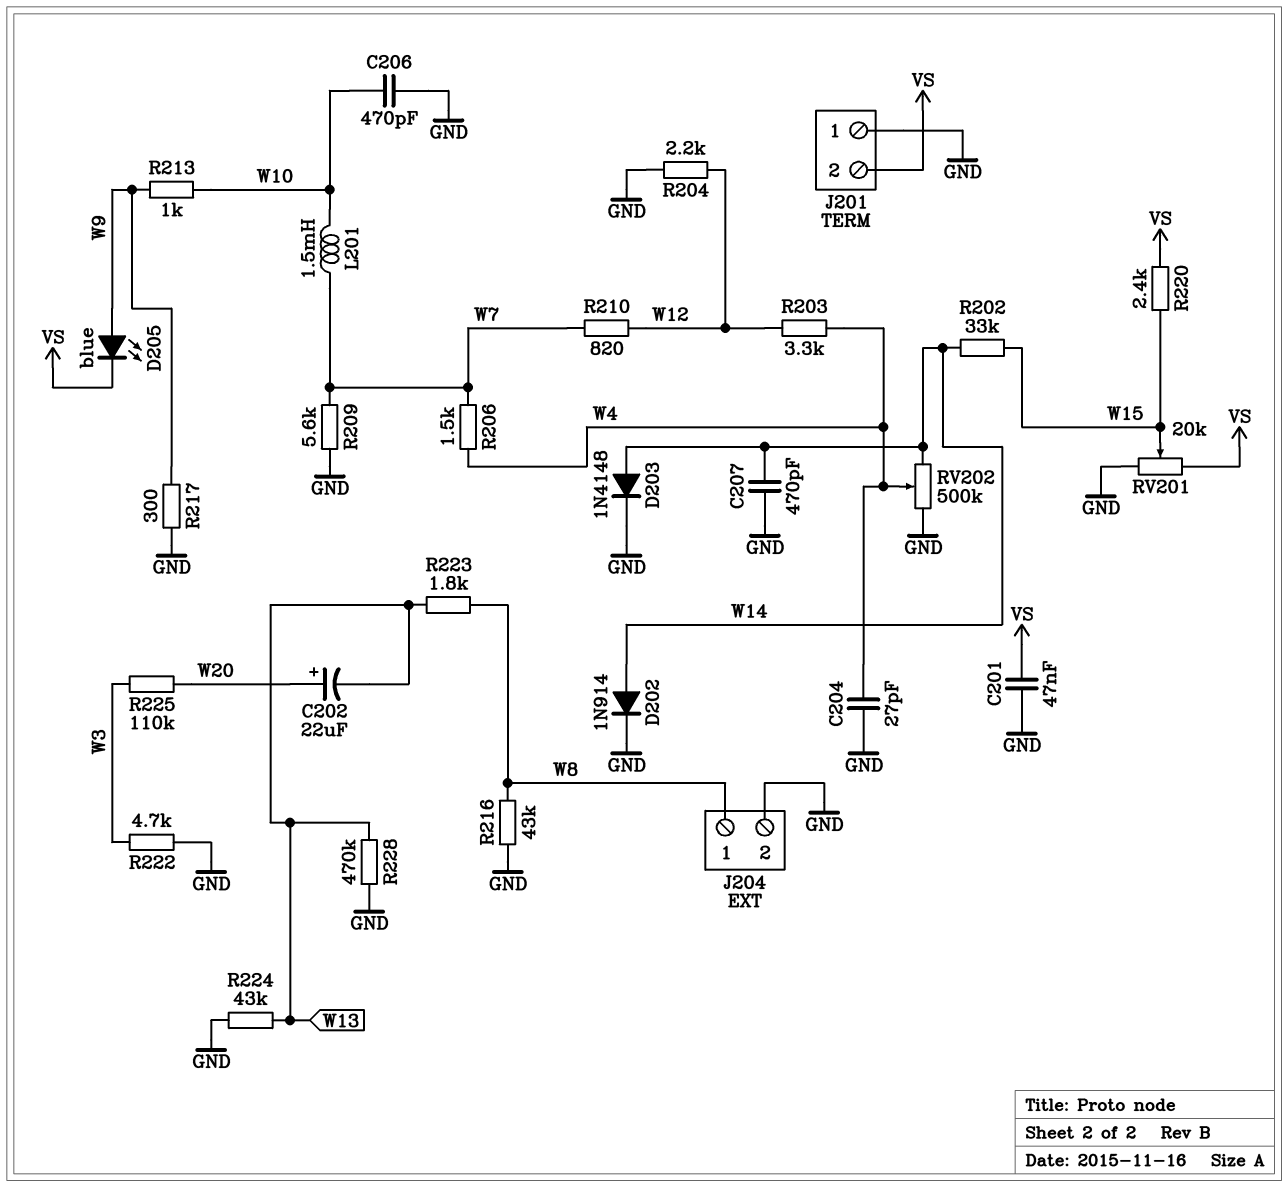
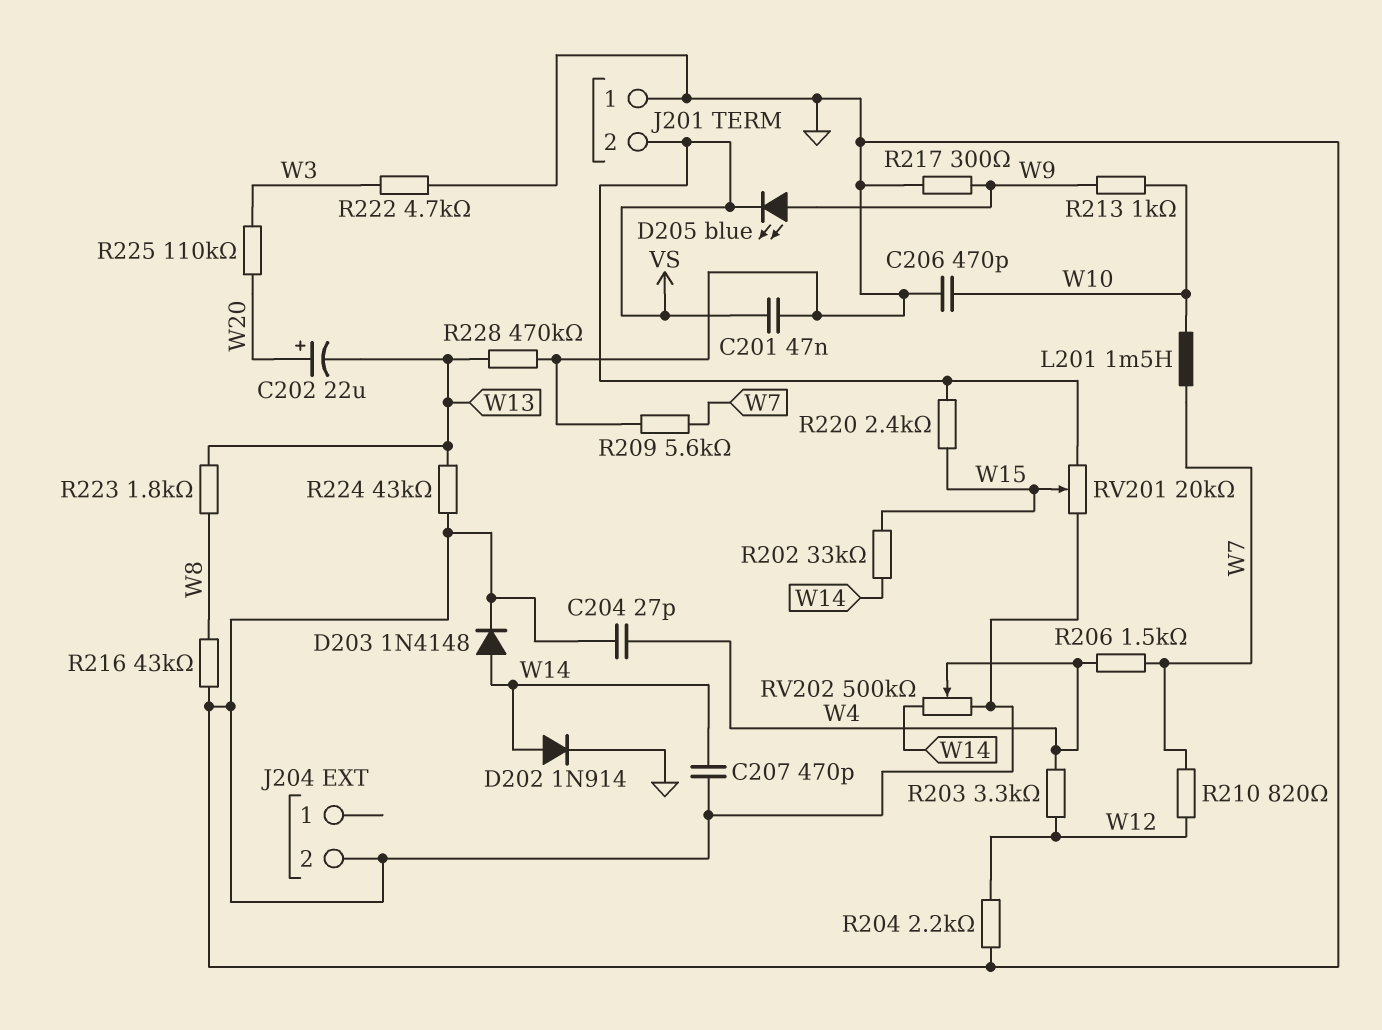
J204 pin 1: W8 -> none

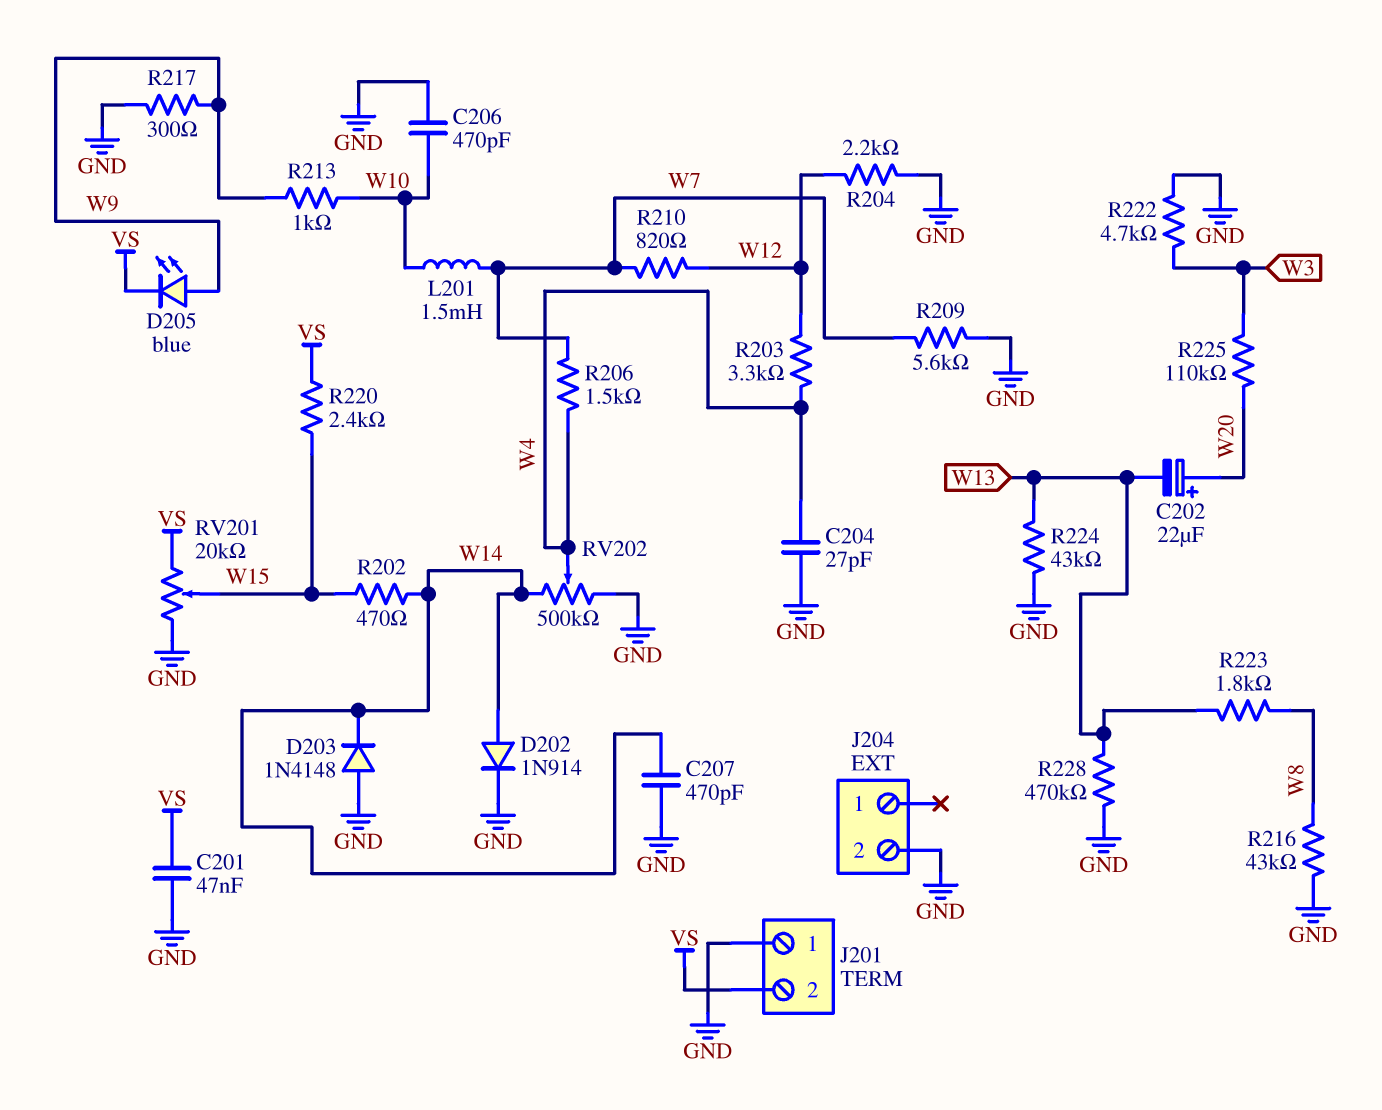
D203: diode 1N4148 (A W14, K GND) -> diode 1N4148 (A GND, K W14)
R202: 33k (W14, W15) -> 470 (W14, W15)

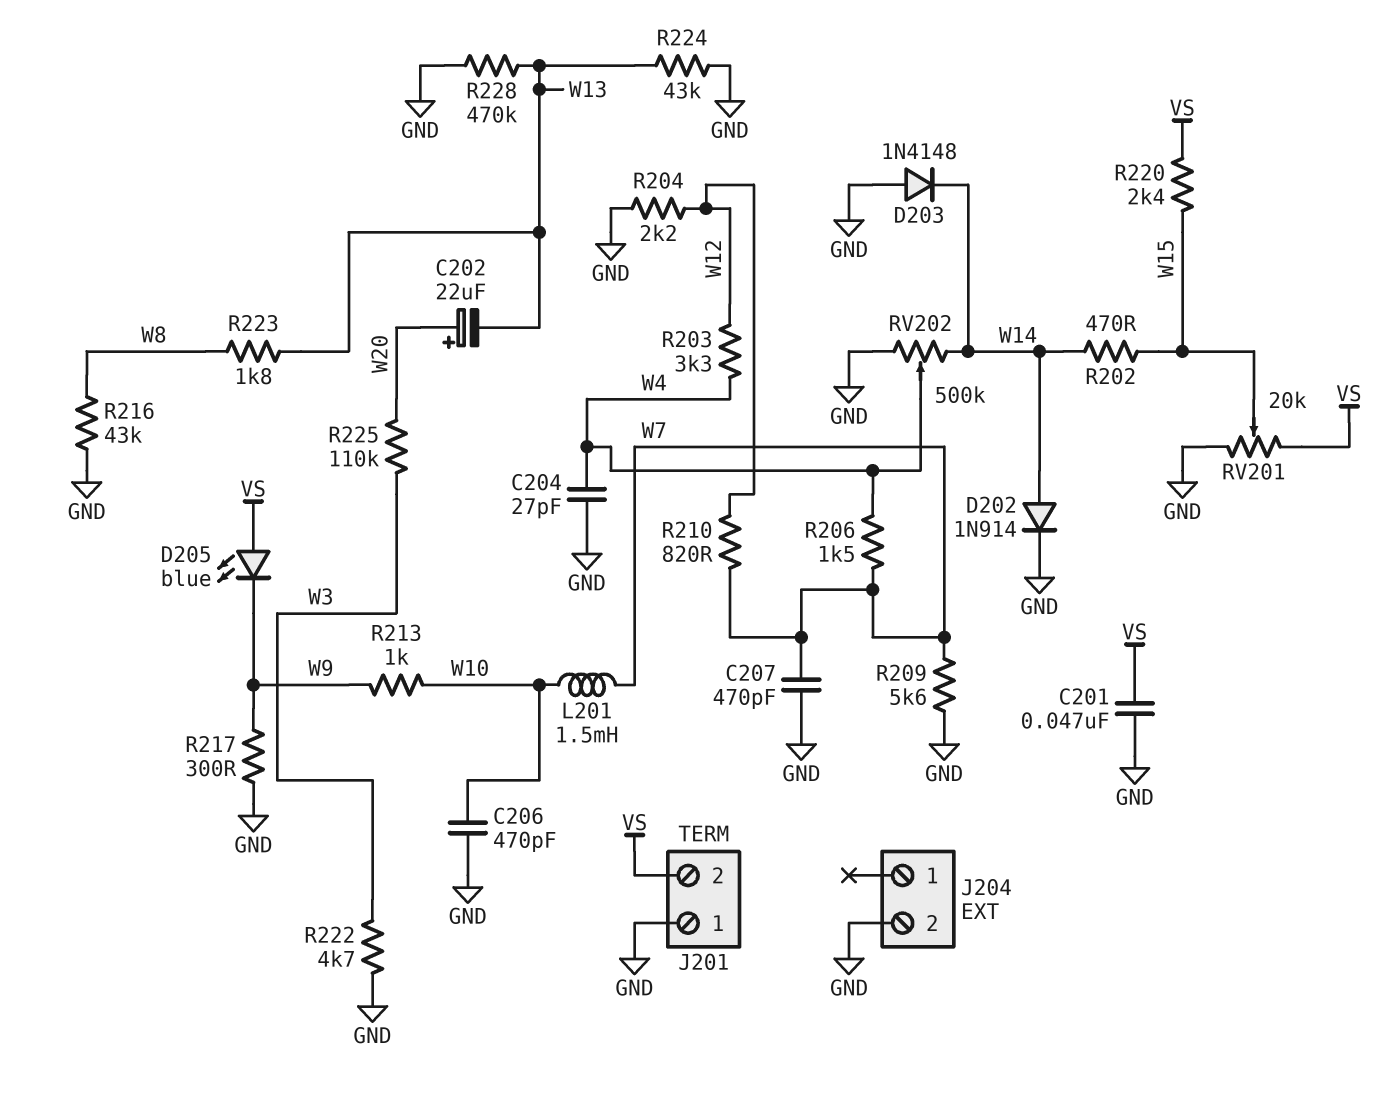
C207: 470pF (GND, W14) -> 470pF (GND, W7)
D205: LED blue (A W9, K VS) -> LED blue (A VS, K W9)

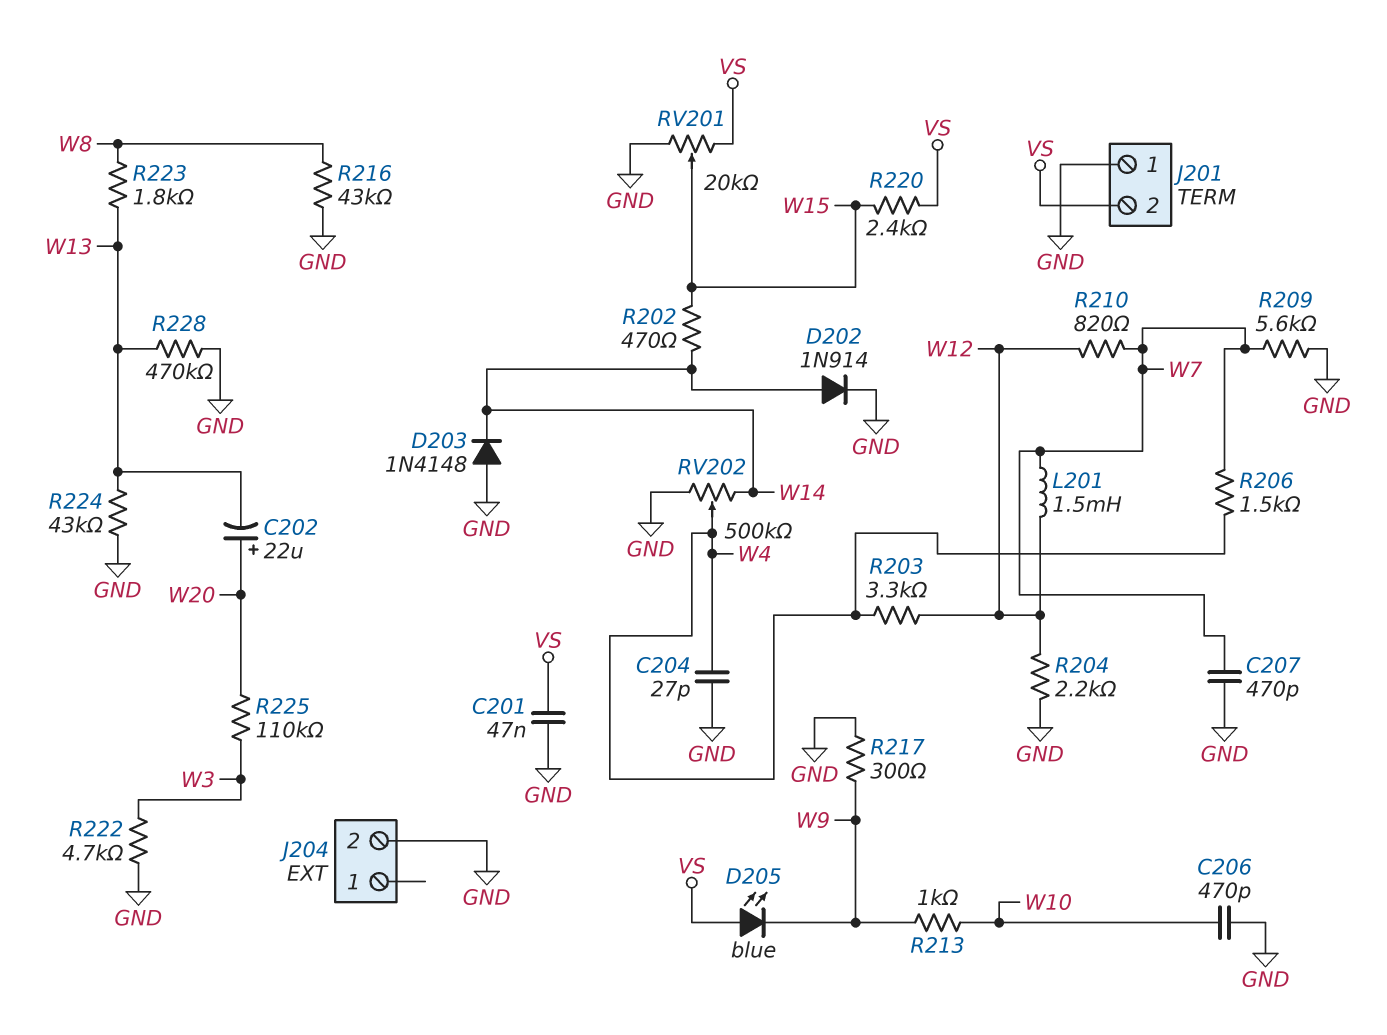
L201: 1.5mH (W7, W10) -> 1.5mH (W7, W12)

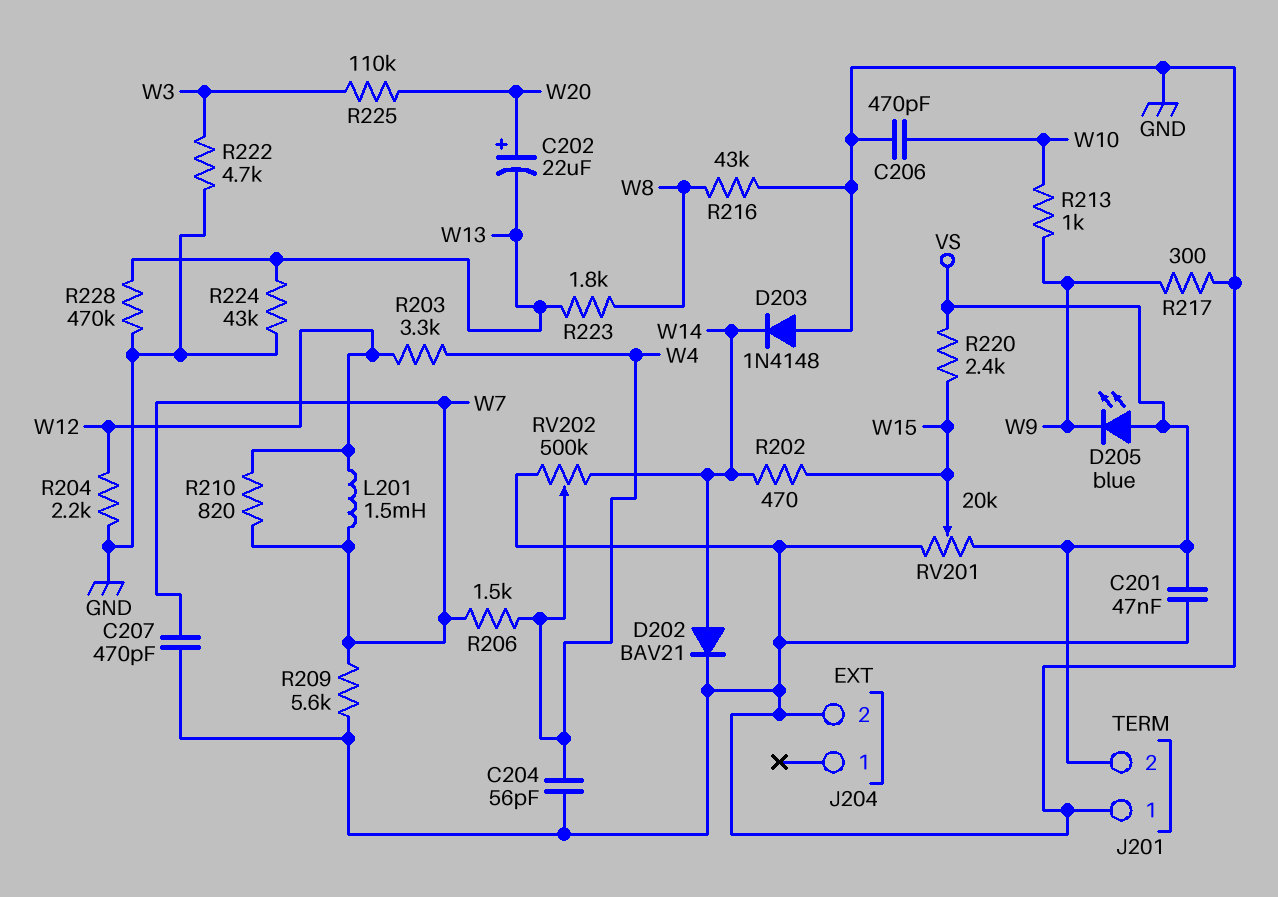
C204: 27pF (GND, W4) -> 56pF (GND, W4)
D202: diode 1N914 (A W14, K GND) -> diode BAV21 (A W14, K GND)

